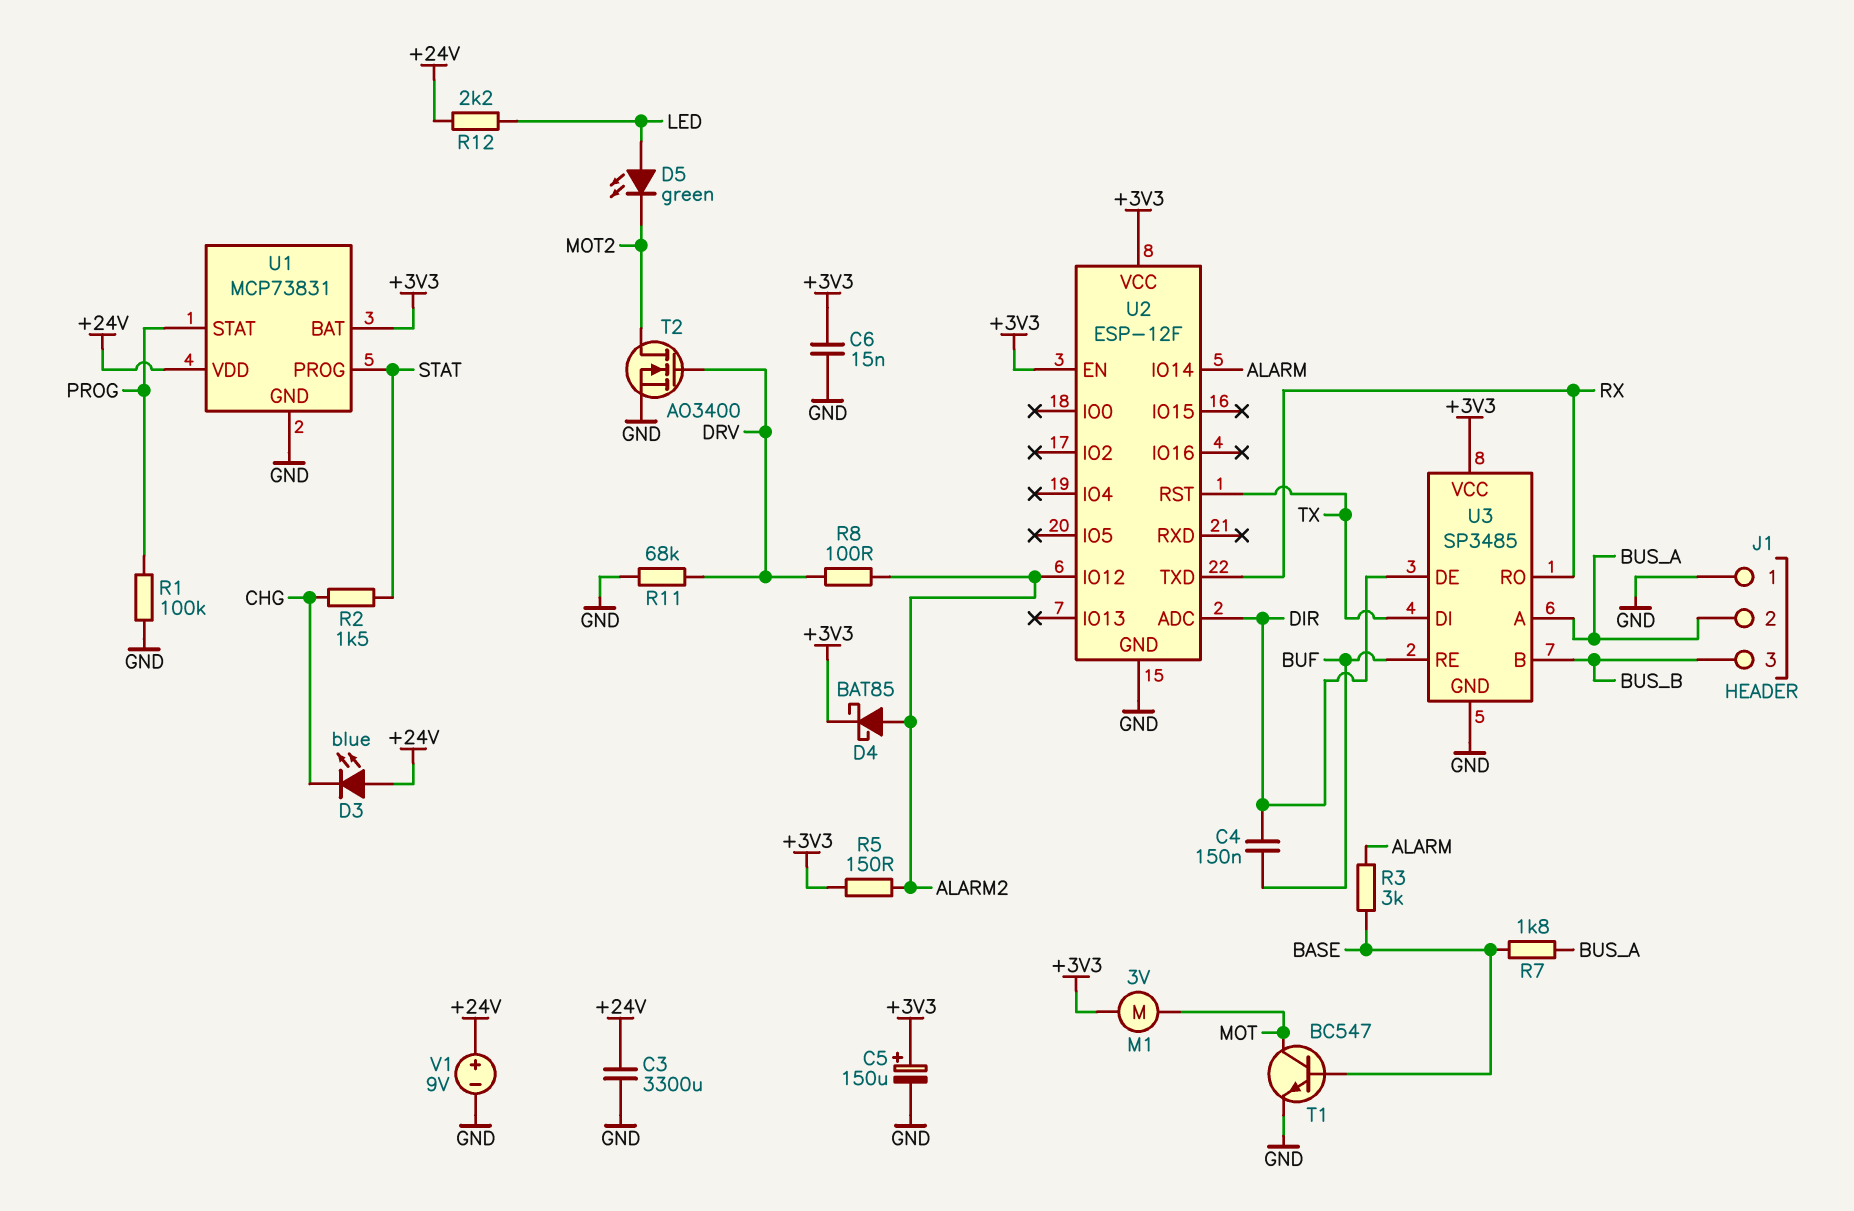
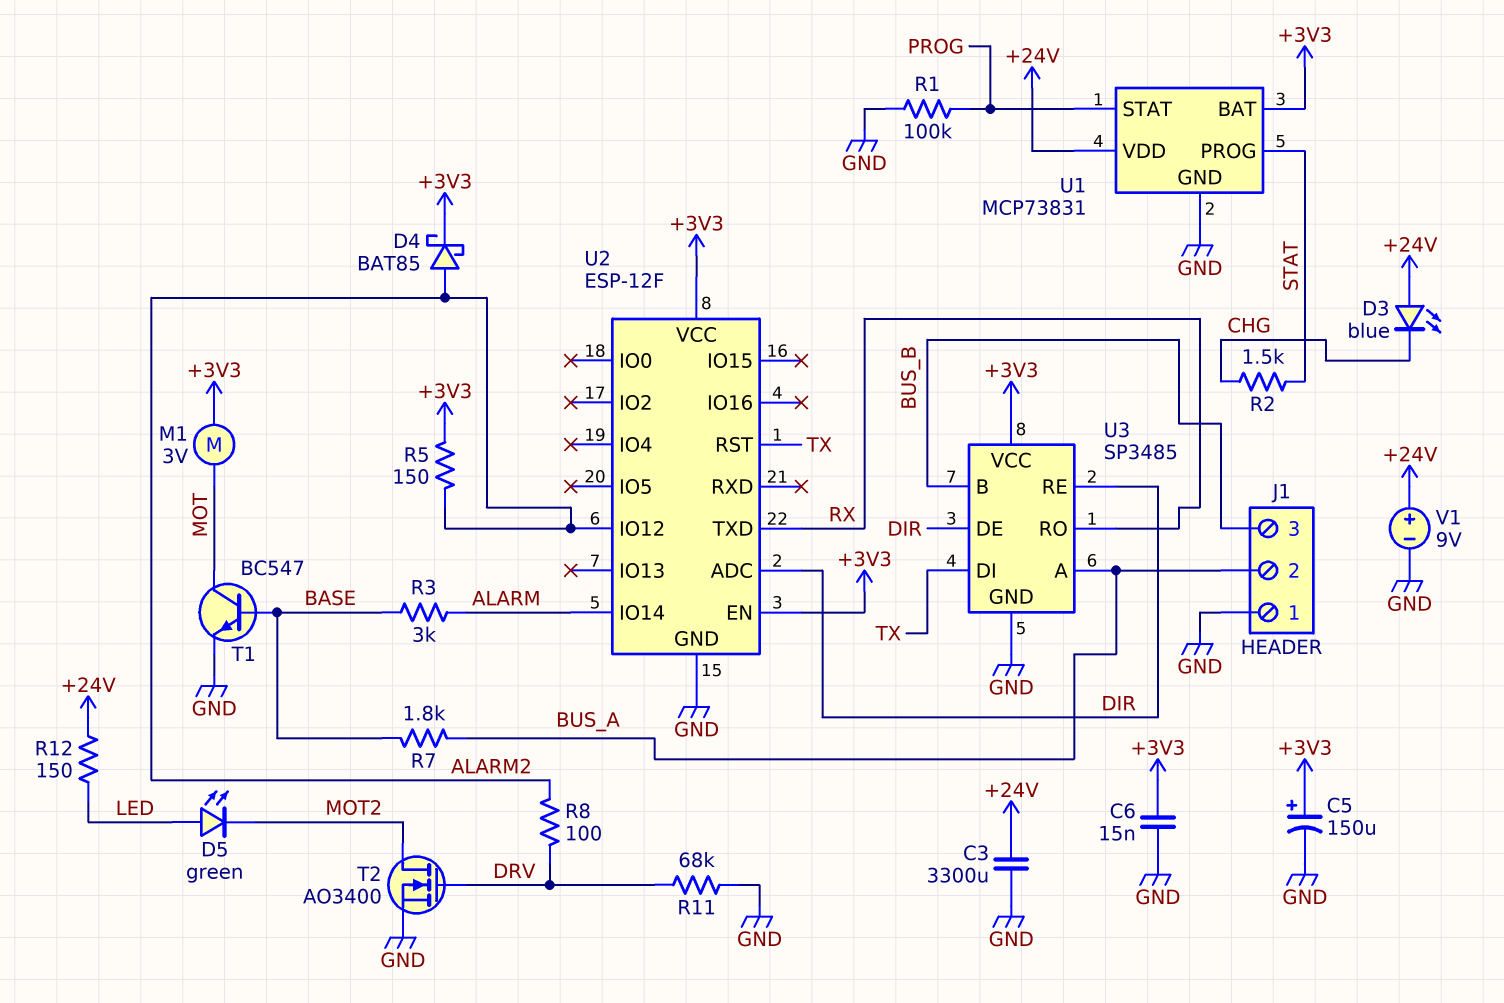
C4: 150nF (BUF, DIR) -> none
R12: 2.2k (+24V, LED) -> 150 (+24V, LED)
U3 pin RE: BUF -> DIR

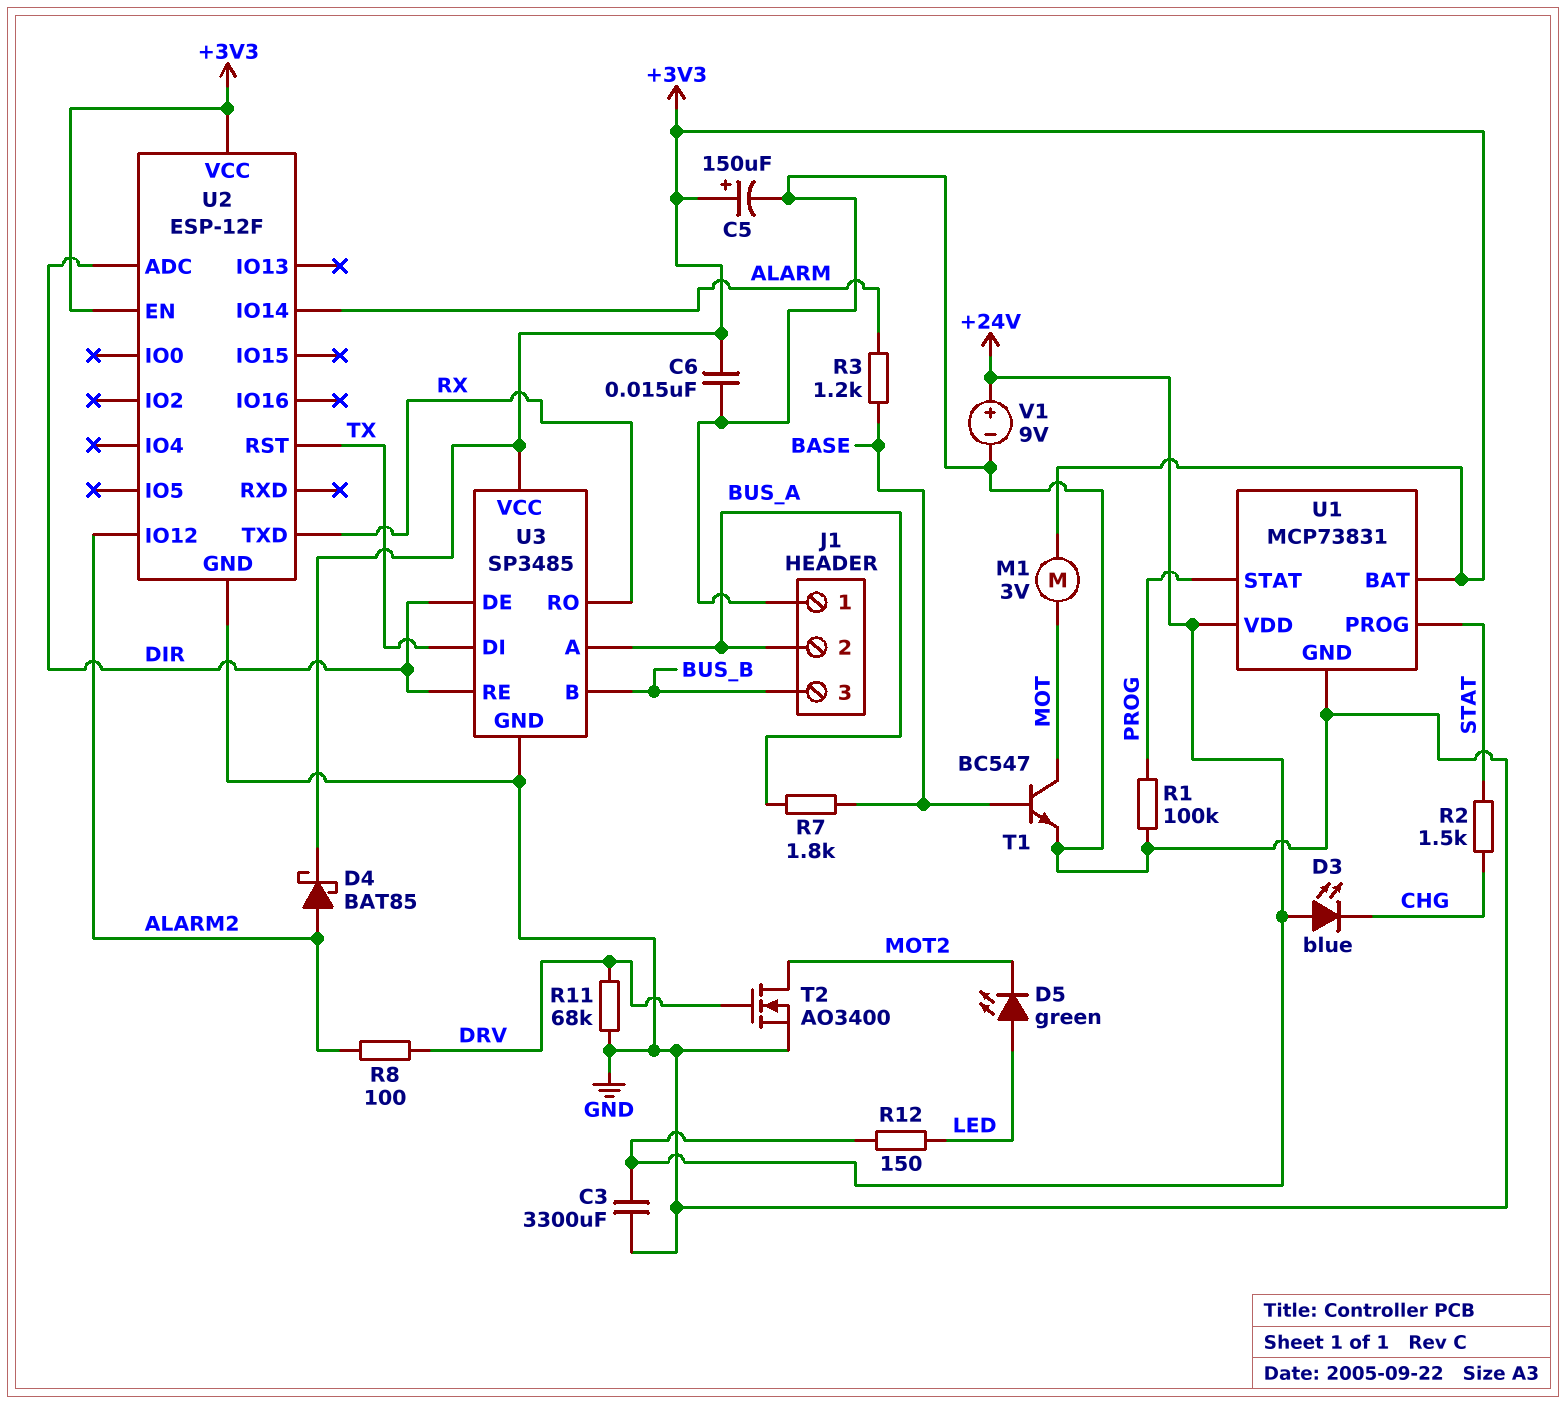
R3: 3k (ALARM, BASE) -> 1.2k (ALARM, BASE)
R5: 150 (+3V3, ALARM2) -> none

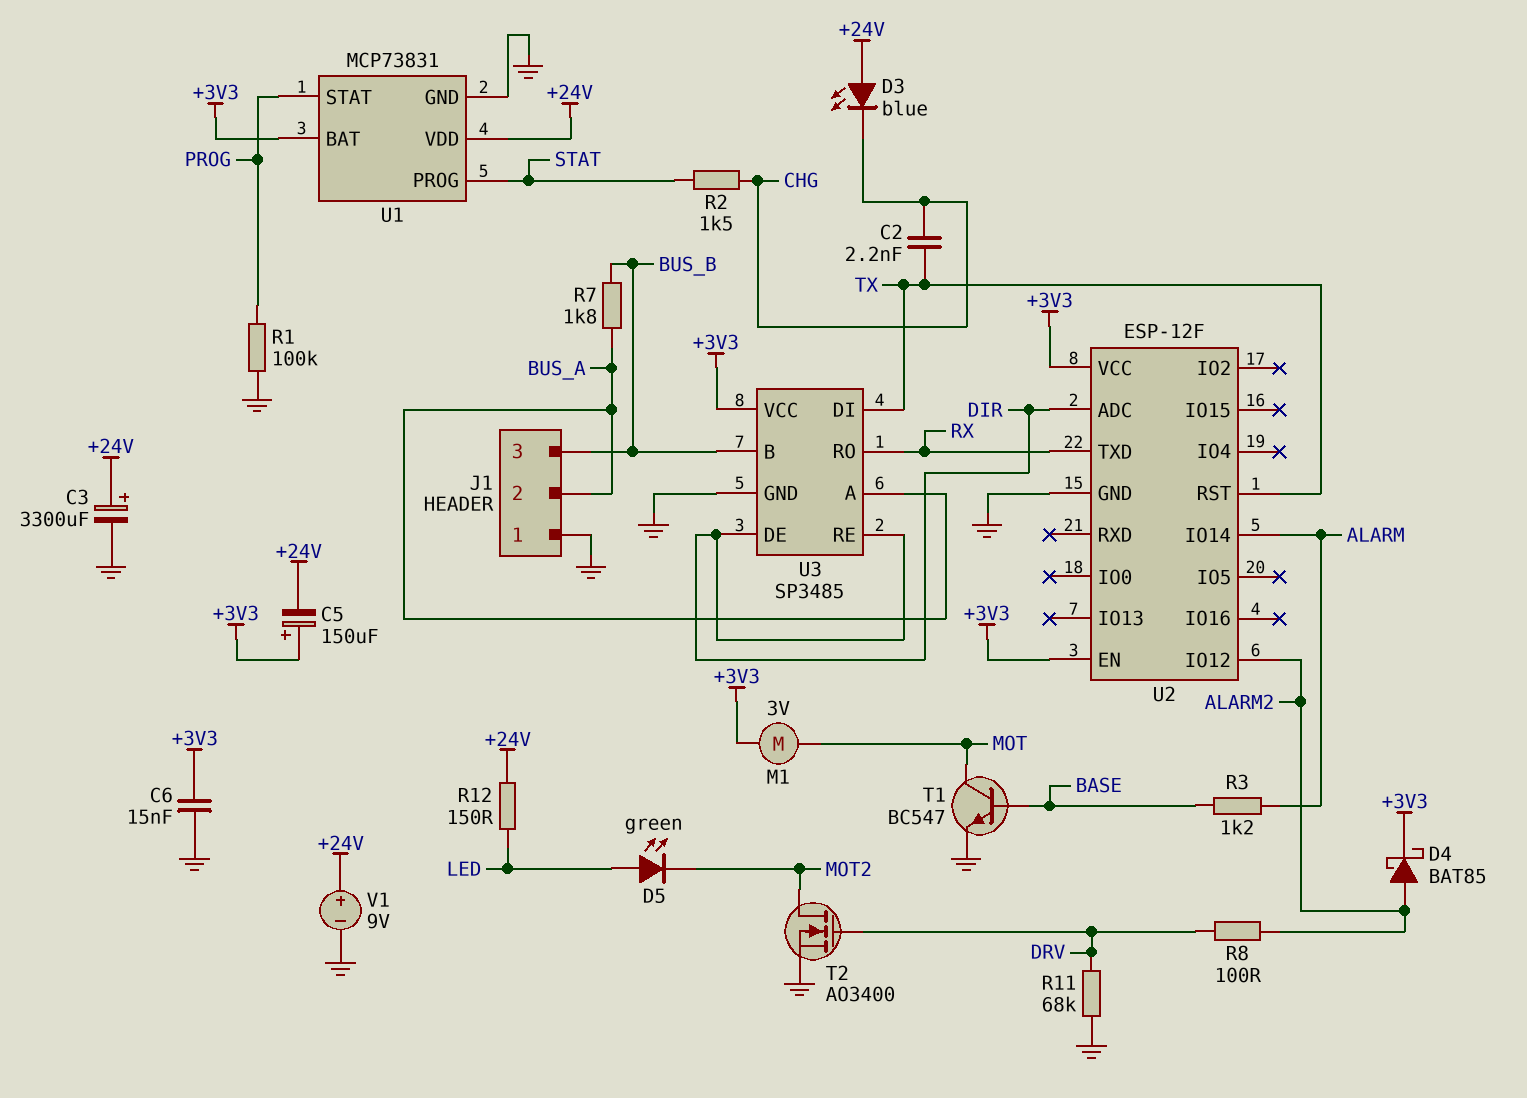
C2: none -> 2.2nF (CHG, TX)
C3: 3300uF (+24V, GND) -> 3300uF (plus +24V, minus GND)
C5: 150uF (plus +3V3, minus GND) -> 150uF (plus +3V3, minus +24V)
R7: 1.8k (BASE, BUS_A) -> 1.8k (BUS_A, BUS_B)

